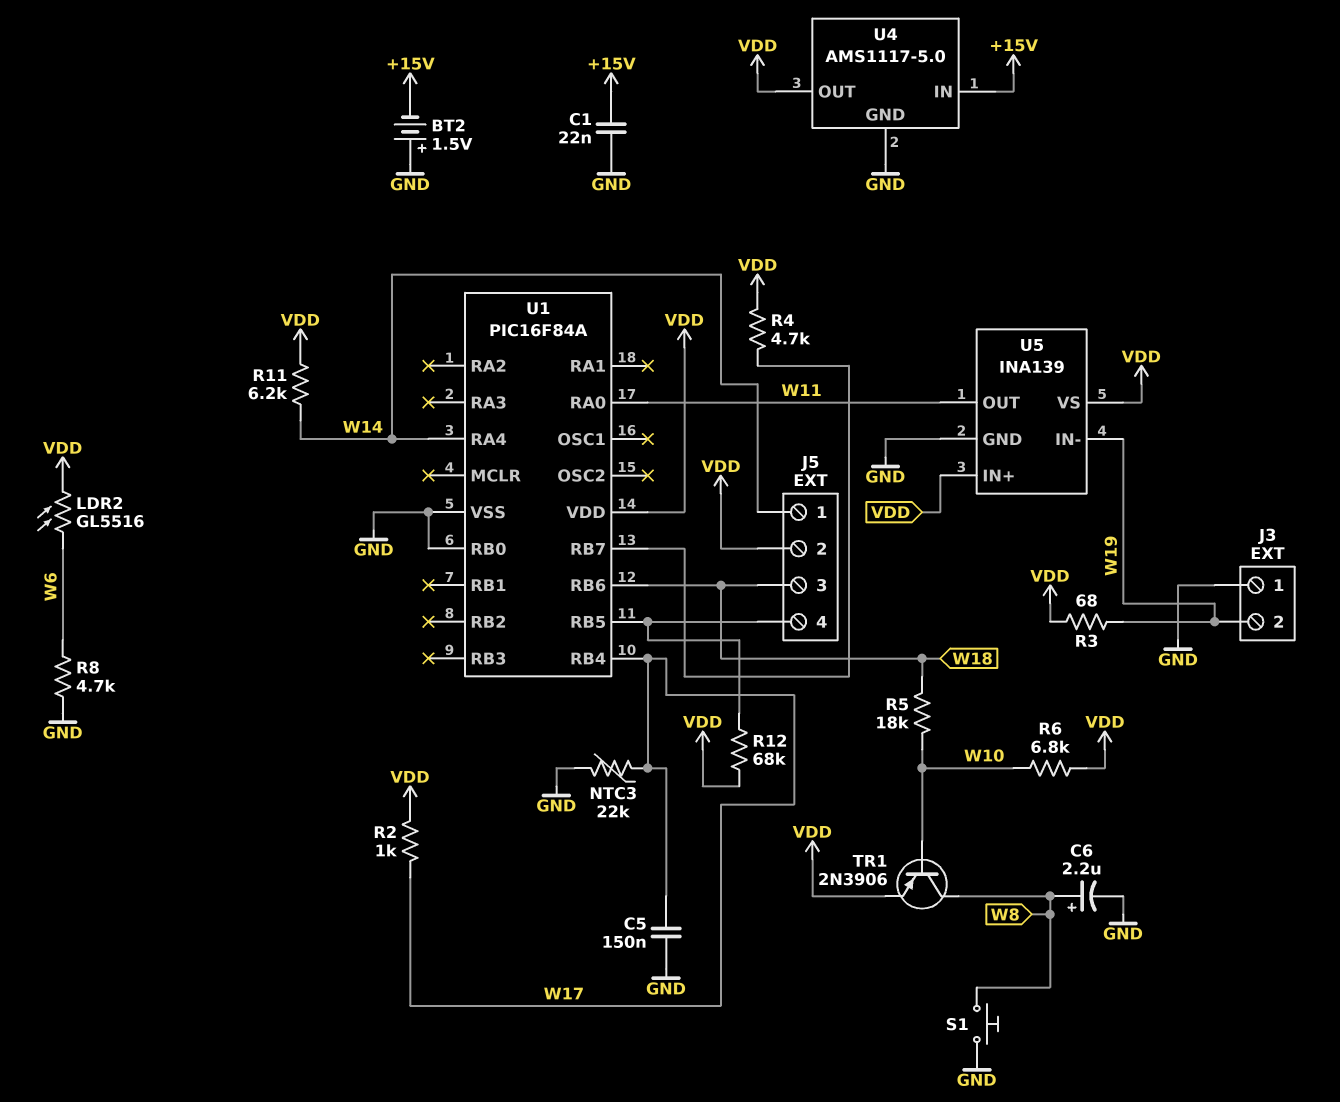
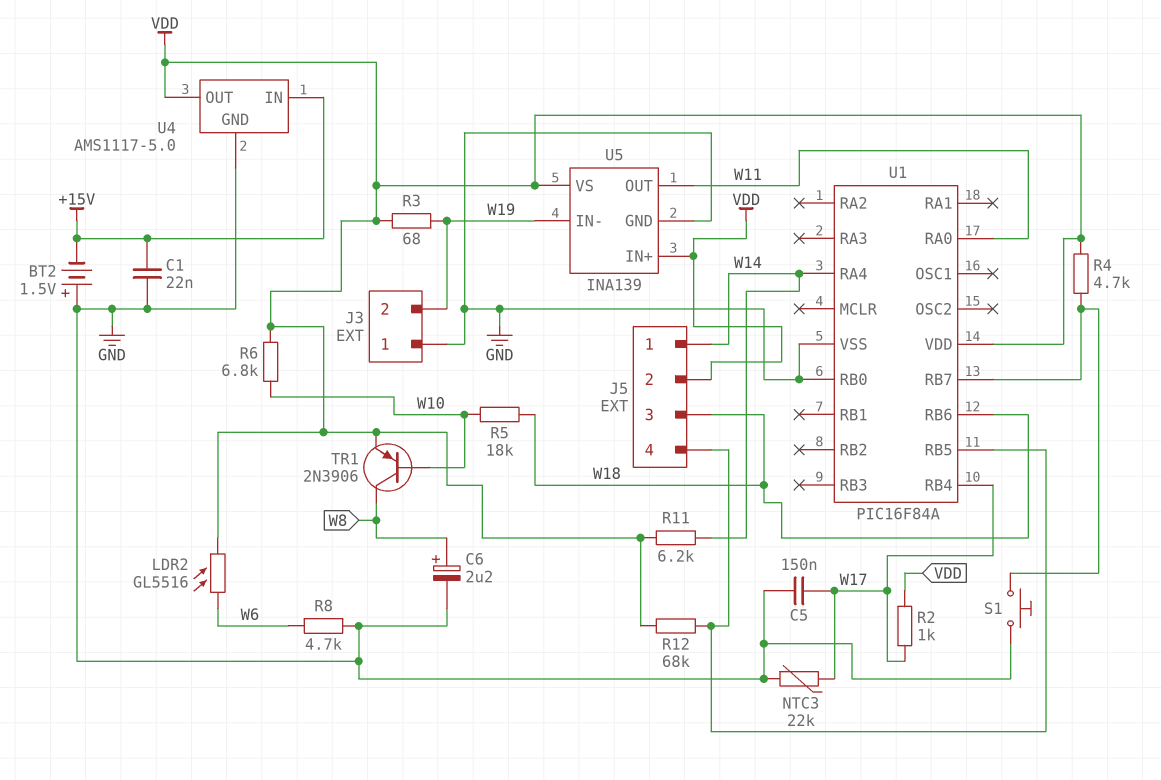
S1: button (GND, W8) -> button (GND, U1/RB7)

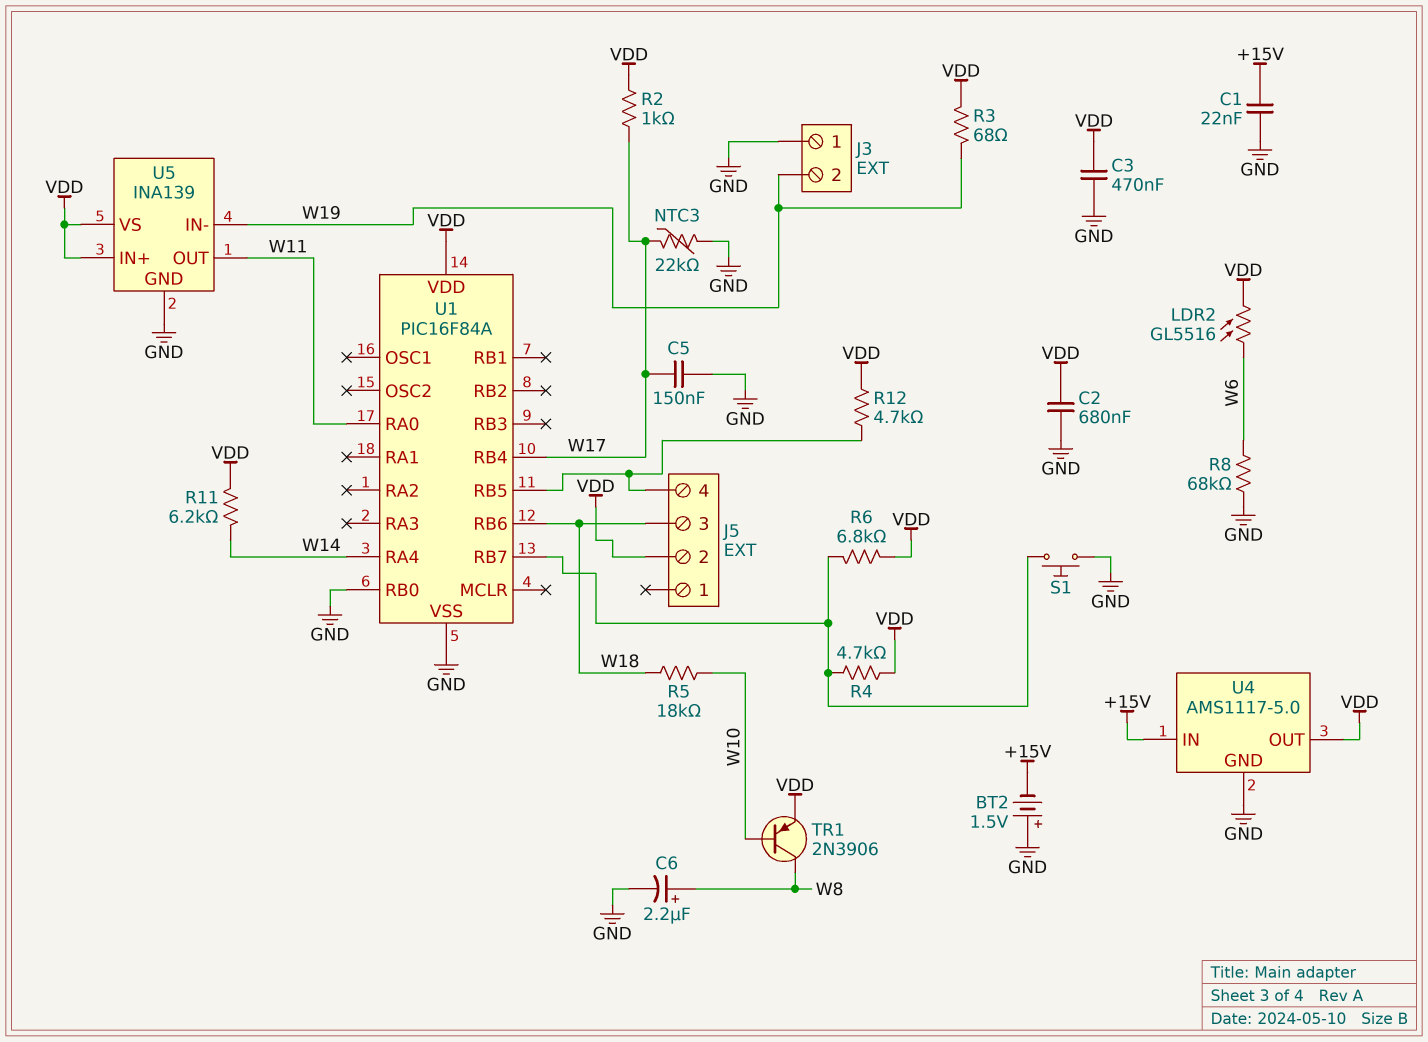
C2: none -> 680nF (GND, VDD)
C3: none -> 470nF (GND, VDD)
J5 pin 1: W14 -> none
R6: 6.8k (VDD, W10) -> 6.8k (U1/RB7, VDD)
R8: 4.7k (GND, W6) -> 68k (GND, W6)
R12: 68k (J5/4, VDD) -> 4.7k (J5/4, VDD)

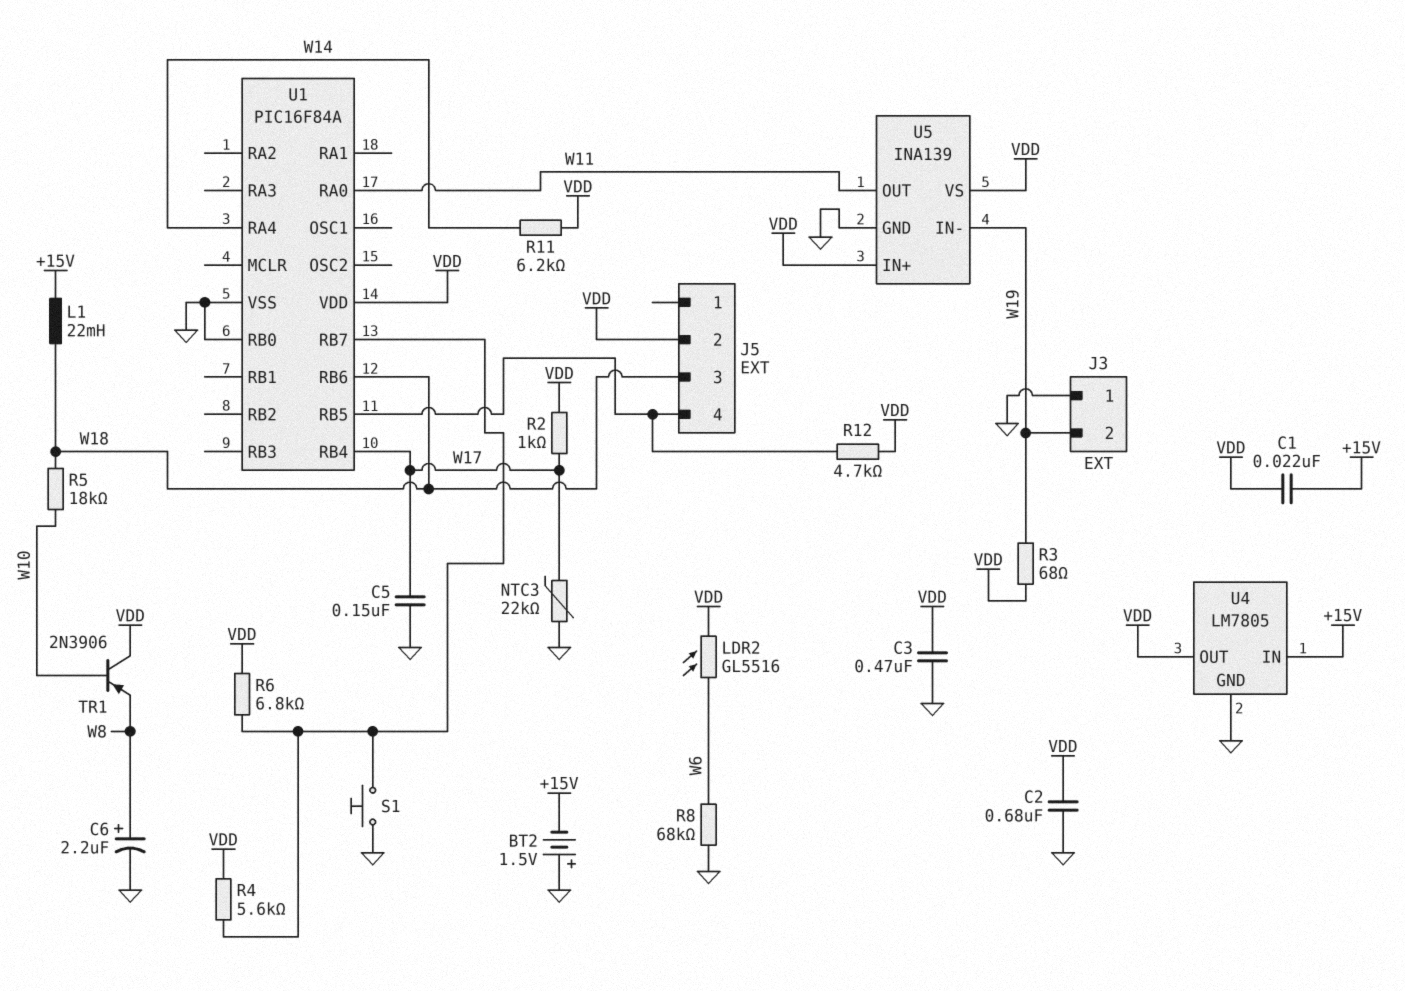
C1: 22nF (+15V, GND) -> 22nF (+15V, VDD)
L1: none -> 22mH (+15V, W18)
R4: 4.7k (U1/RB7, VDD) -> 5.6k (U1/RB7, VDD)
TR1: PNP 2N3906 (B W10, C W8, E VDD) -> PNP 2N3906 (B W10, C VDD, E W8)
U4: AMS1117-5.0 -> LM7805

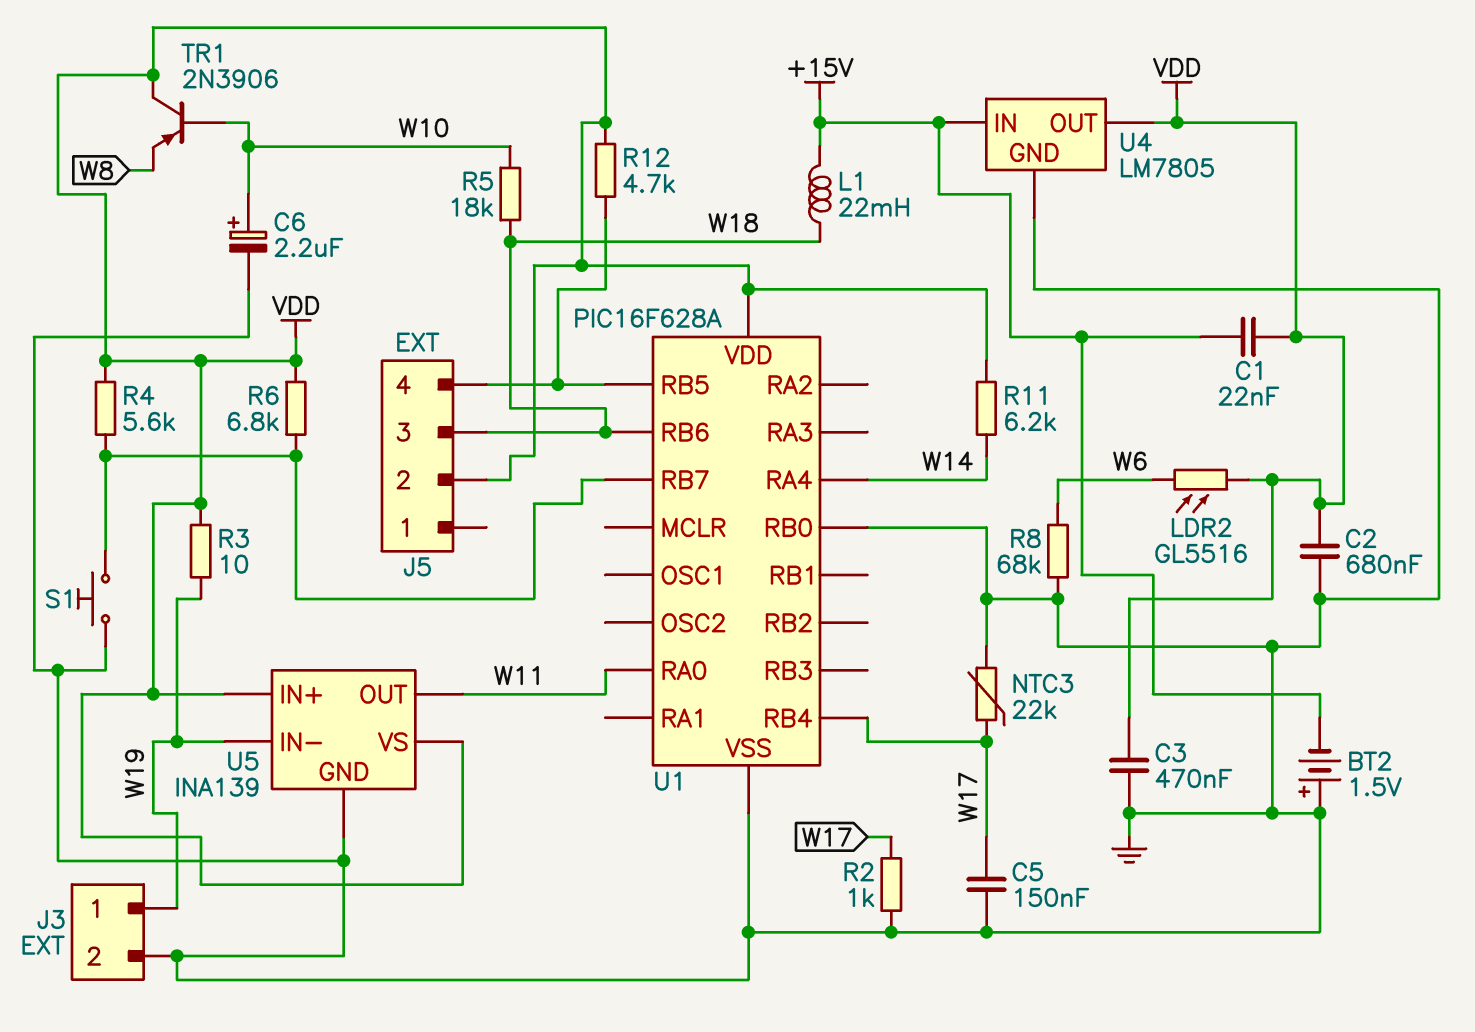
C6: 2.2uF (plus W8, minus GND) -> 2.2uF (plus W10, minus GND)
J3 pin 1: GND -> W19
J3 pin 2: W19 -> GND
R2: 1k (VDD, W17) -> 1k (GND, W17)
R3: 68 (VDD, W19) -> 10 (VDD, W19)
U1: PIC16F84A -> PIC16F628A

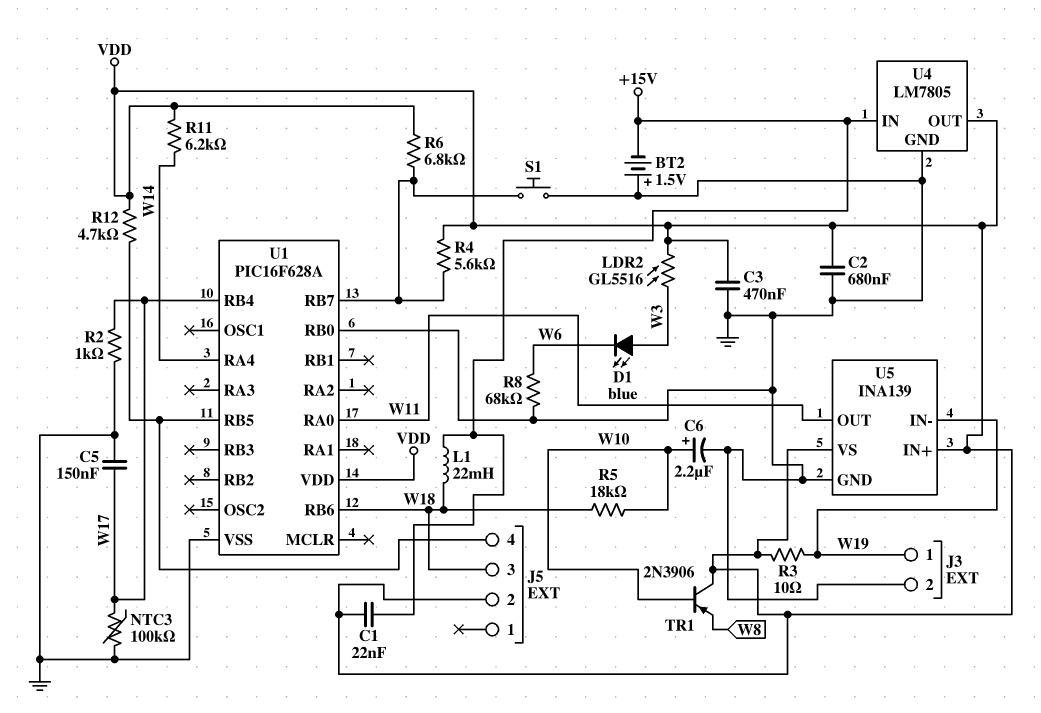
D1: none -> LED blue (A W3, K W6)
LDR2: GL5516 (VDD, W6) -> GL5516 (VDD, W3)
NTC3: 22k (GND, W17) -> 100k (GND, W17)

